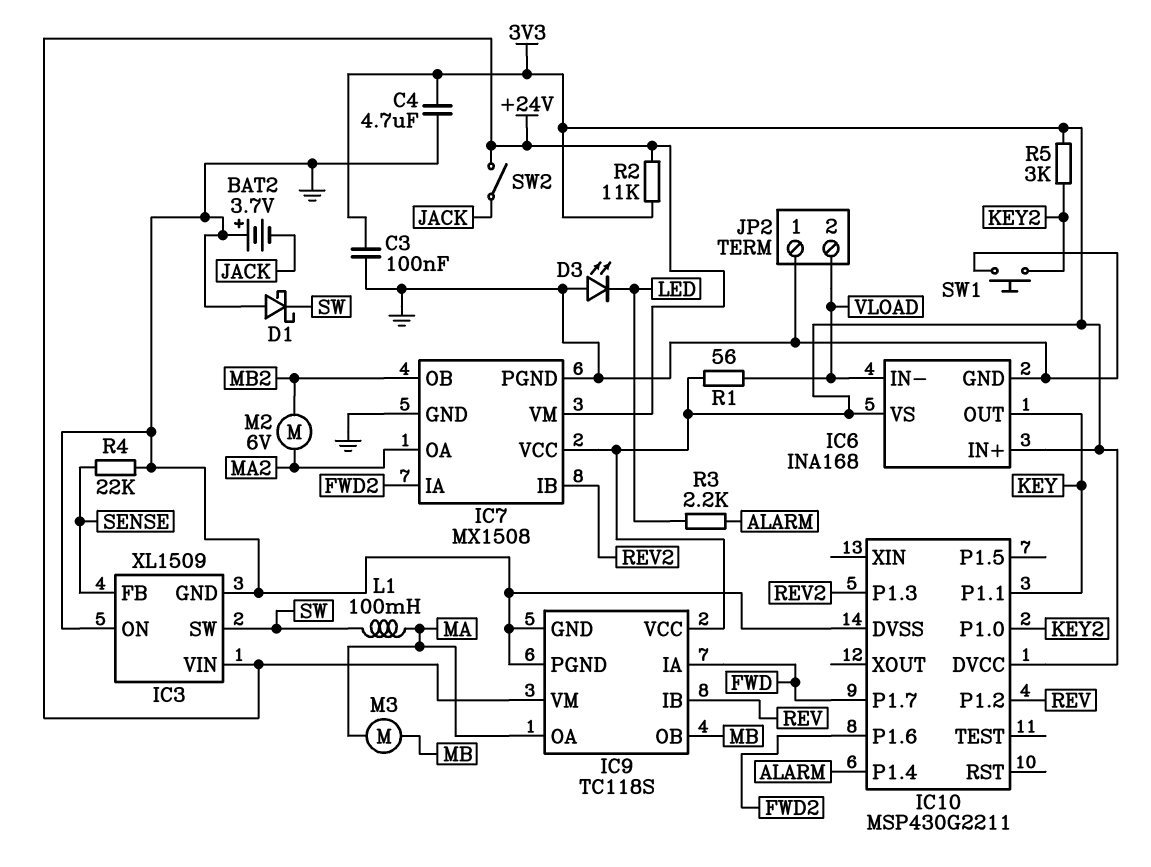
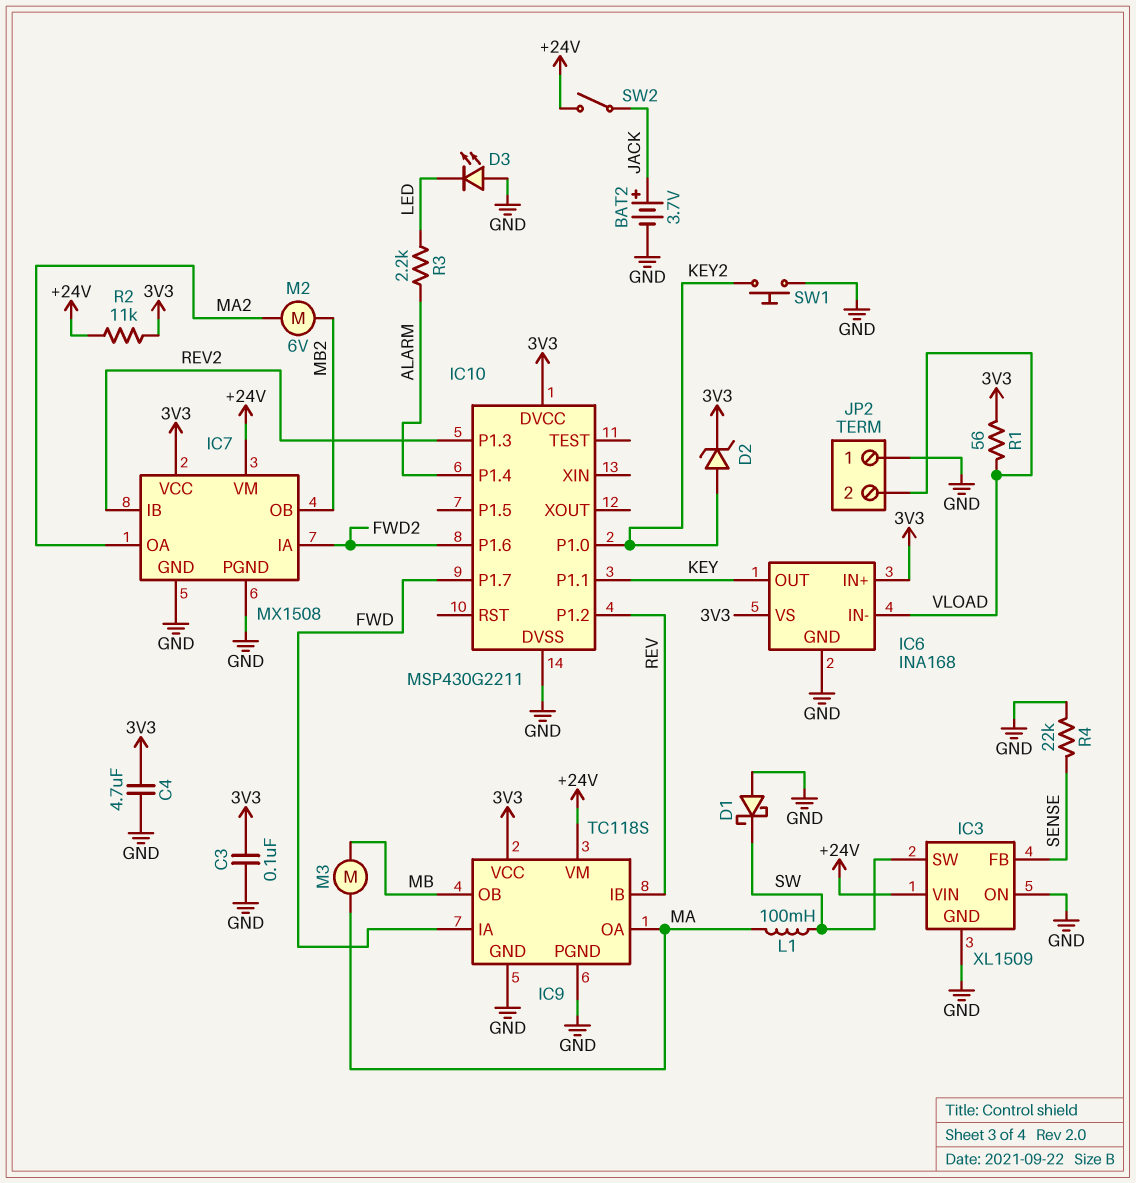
BAT2: 3.7V (plus GND, minus JACK) -> 3.7V (plus JACK, minus GND)
D2: none -> zener (A KEY2, K 3V3)
R5: 3k (3V3, KEY2) -> none

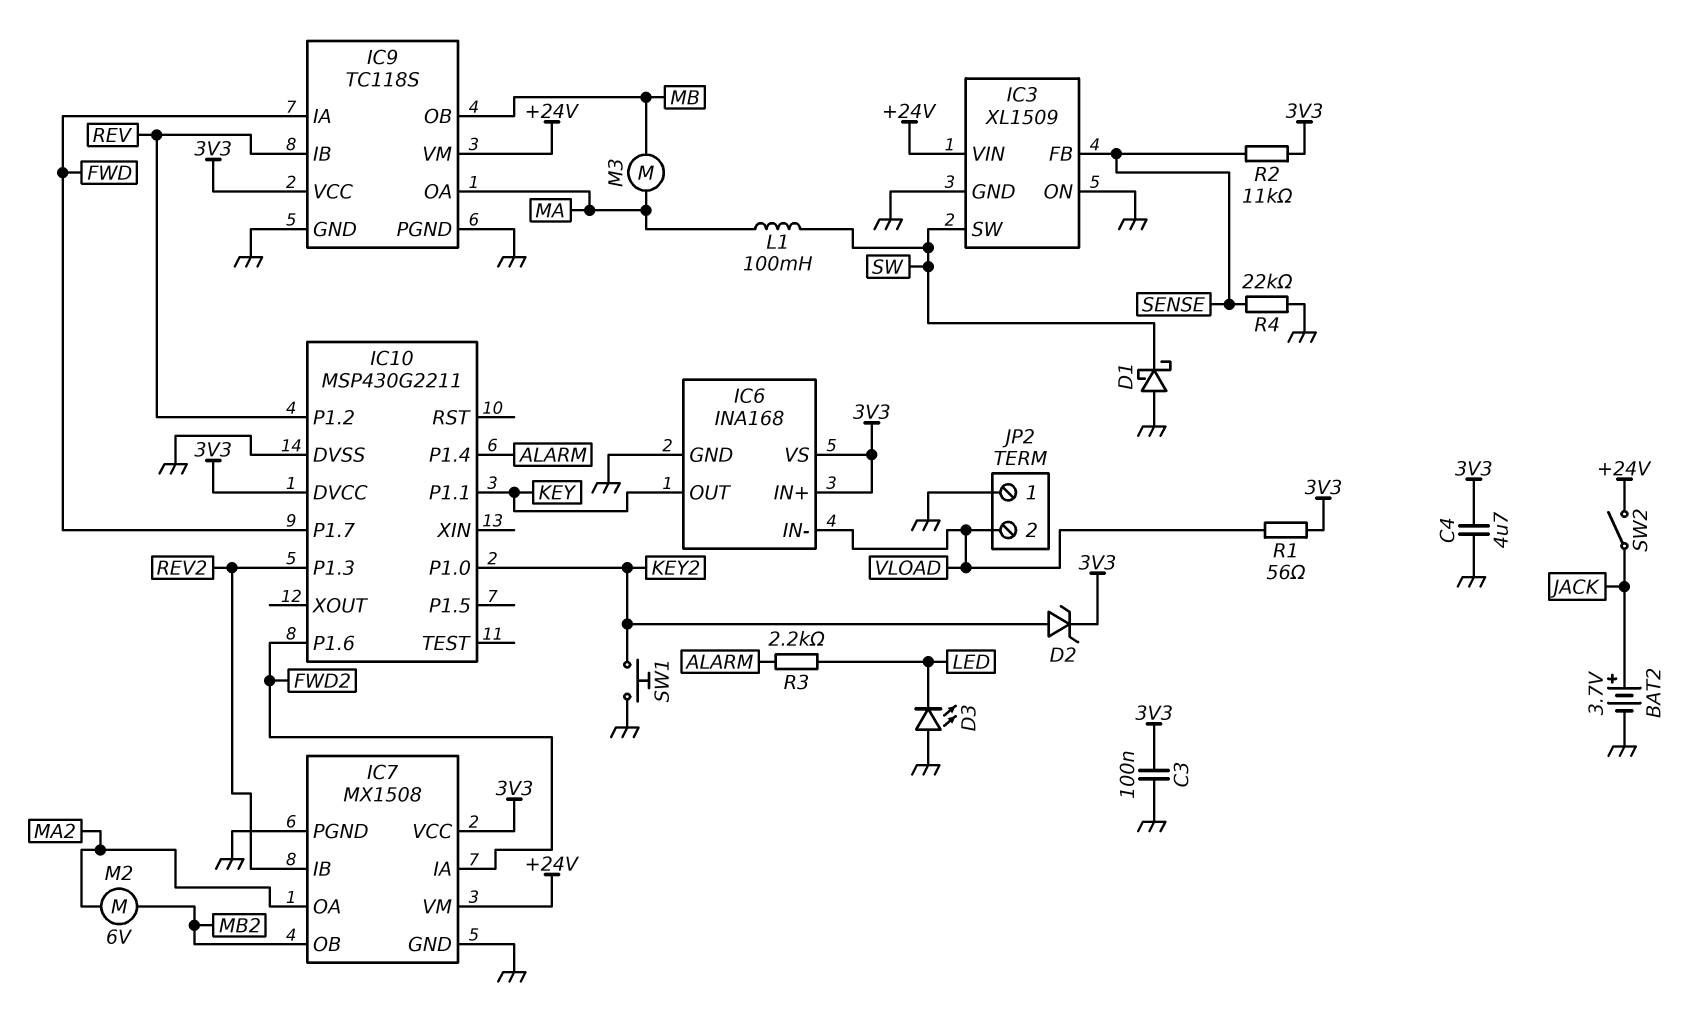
R2: 11k (+24V, 3V3) -> 11k (3V3, SENSE)

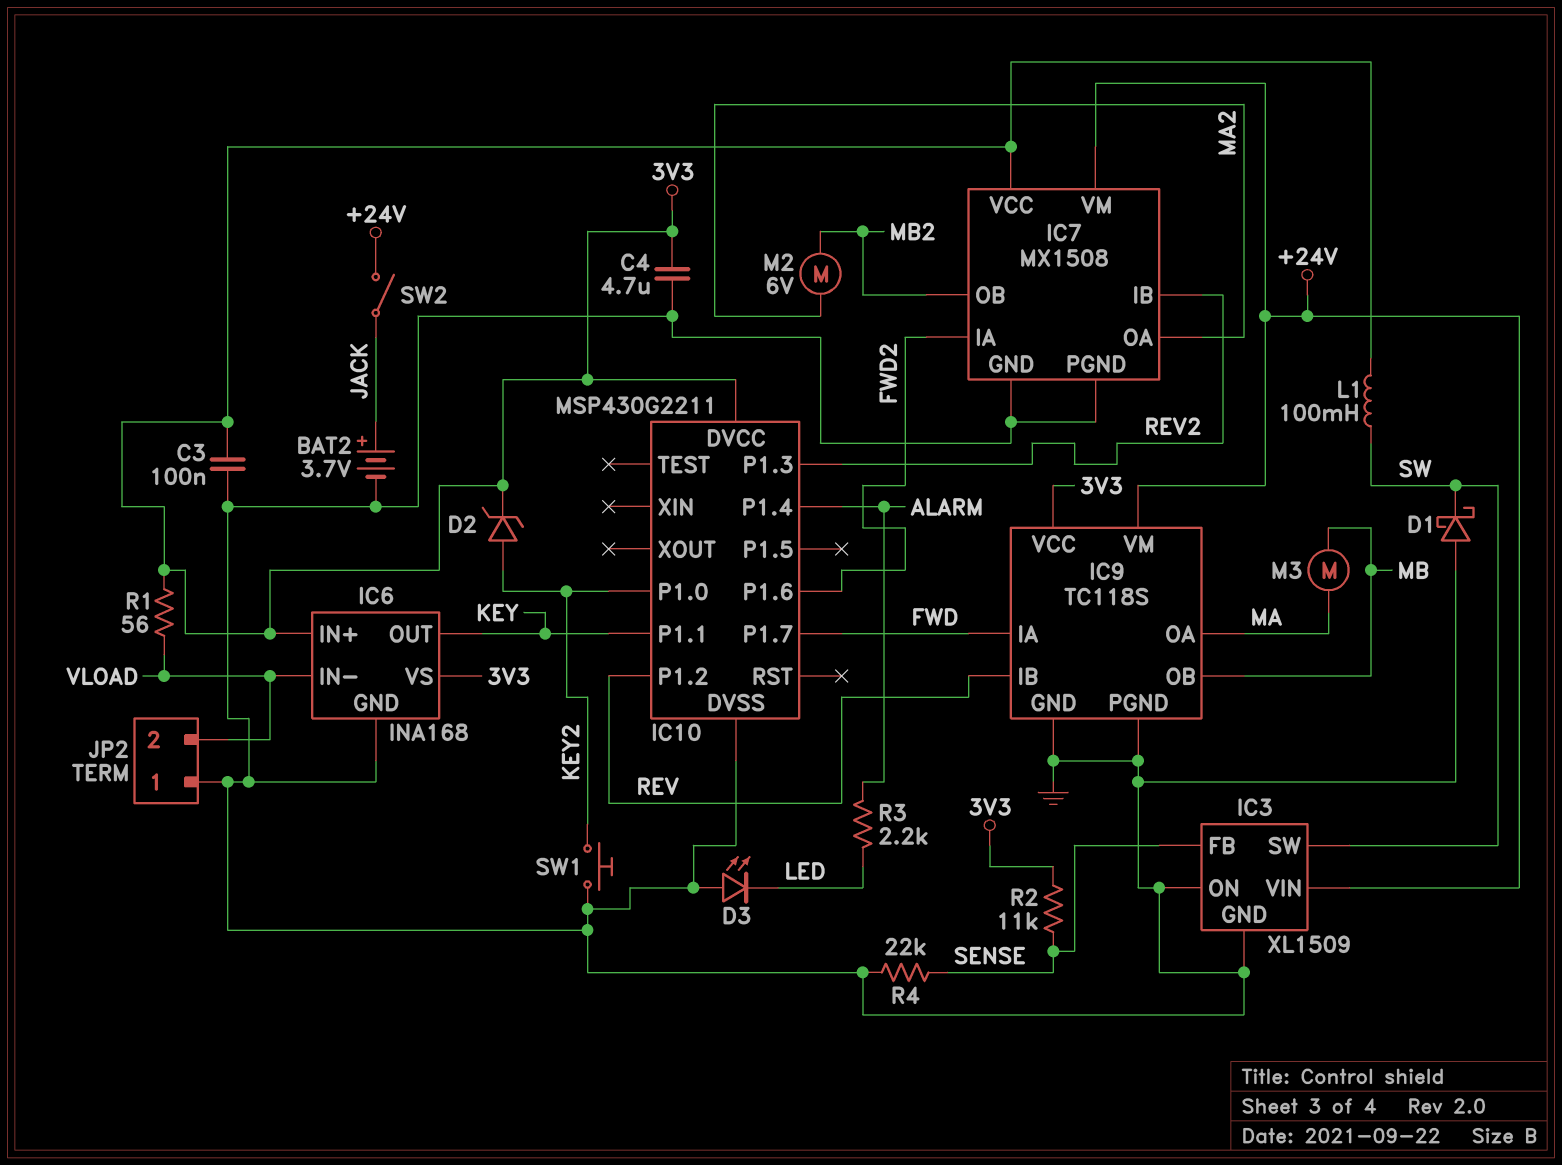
L1: 100mH (MA, SW) -> 100mH (3V3, SW)

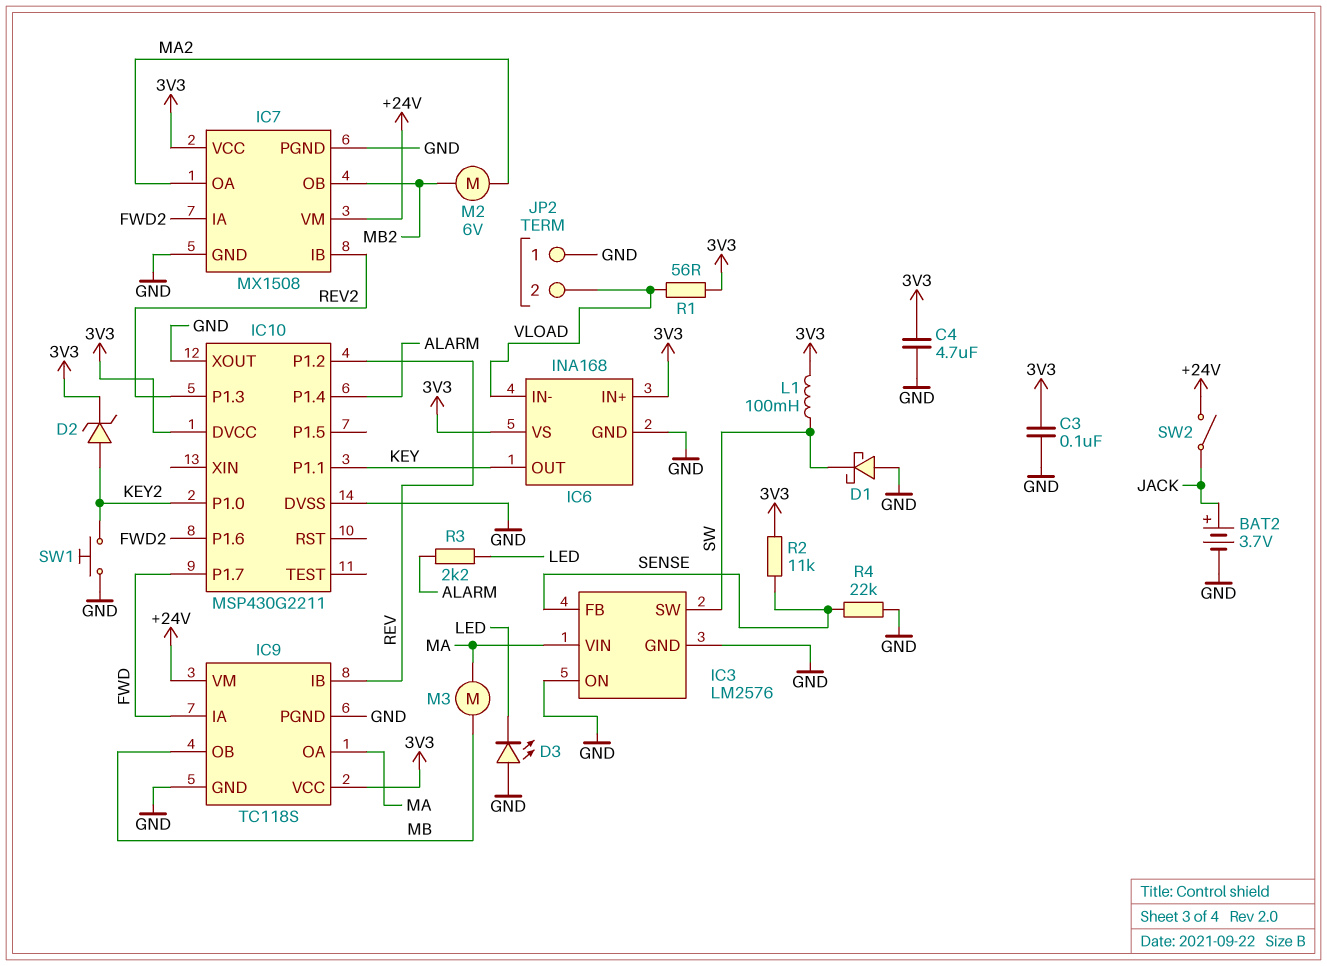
IC3: XL1509 -> LM2576
IC3 pin VIN: +24V -> MA
IC10 pin XOUT: none -> GND

